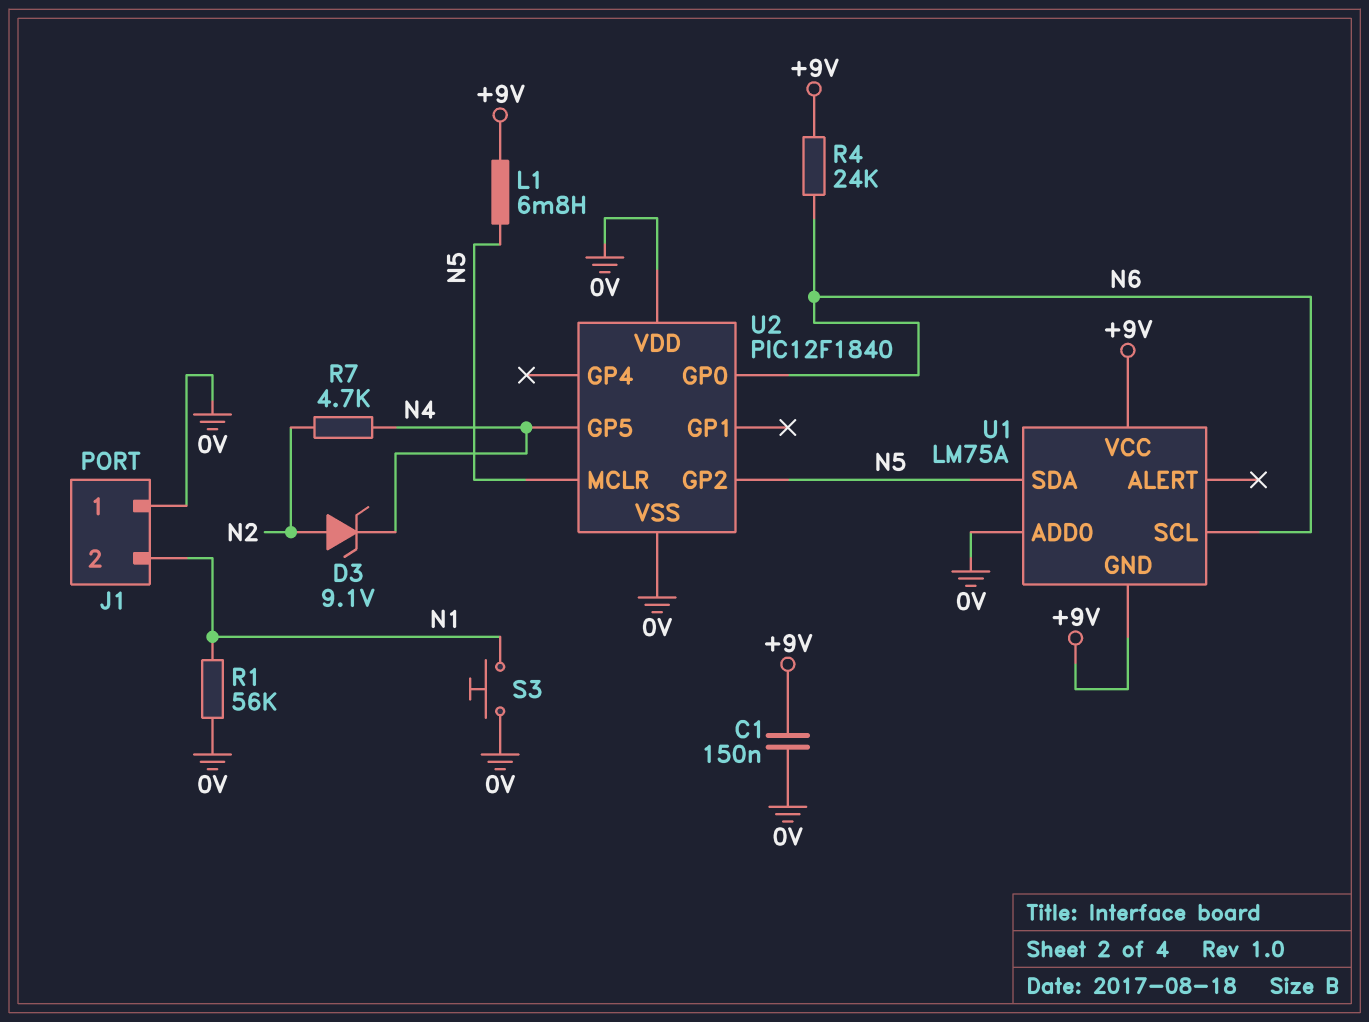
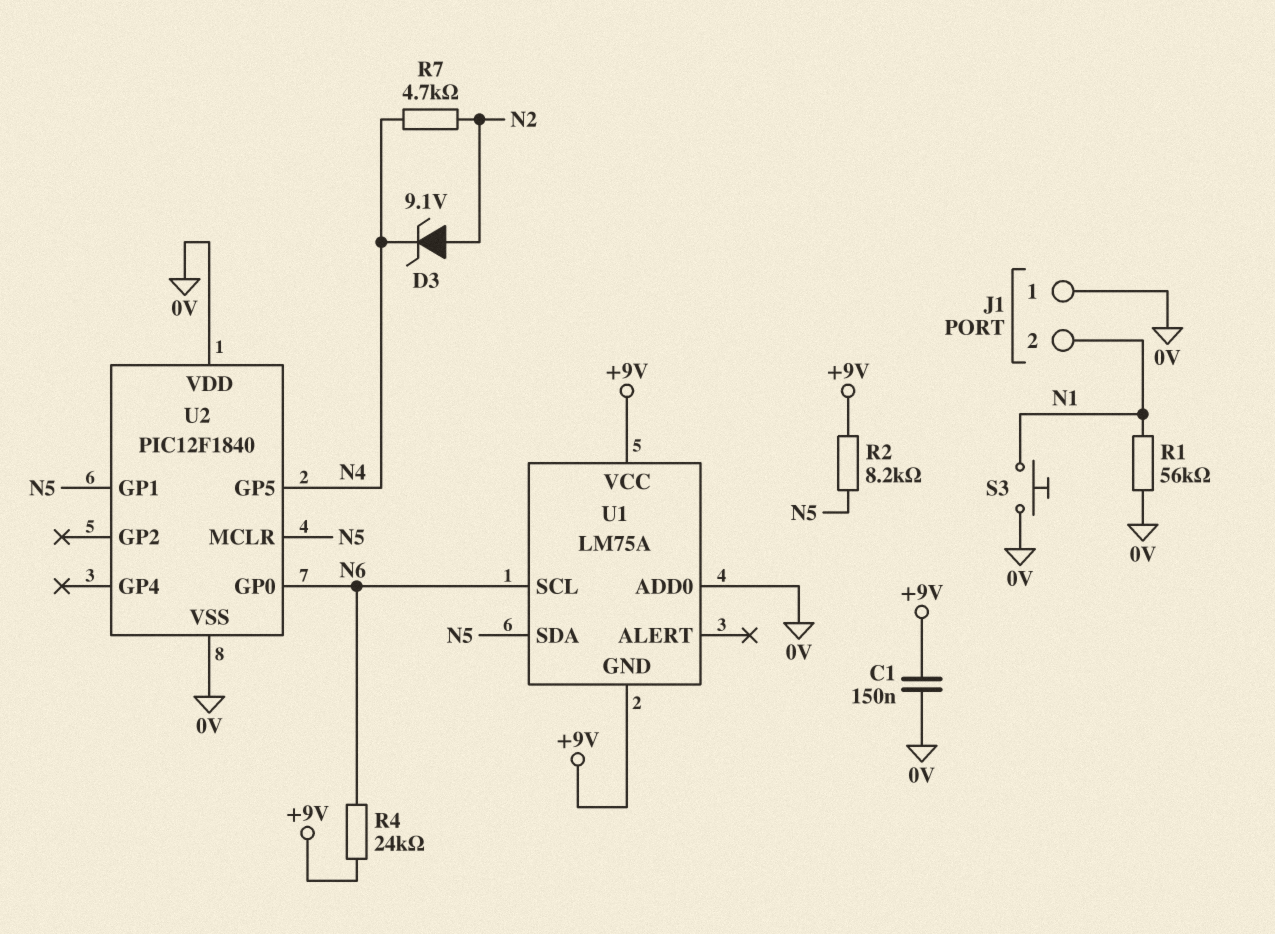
L1: 6.8mH (+9V, N5) -> none
R2: none -> 8.2k (+9V, N5)
U2 pin GP1: none -> N5
U2 pin GP2: N5 -> none

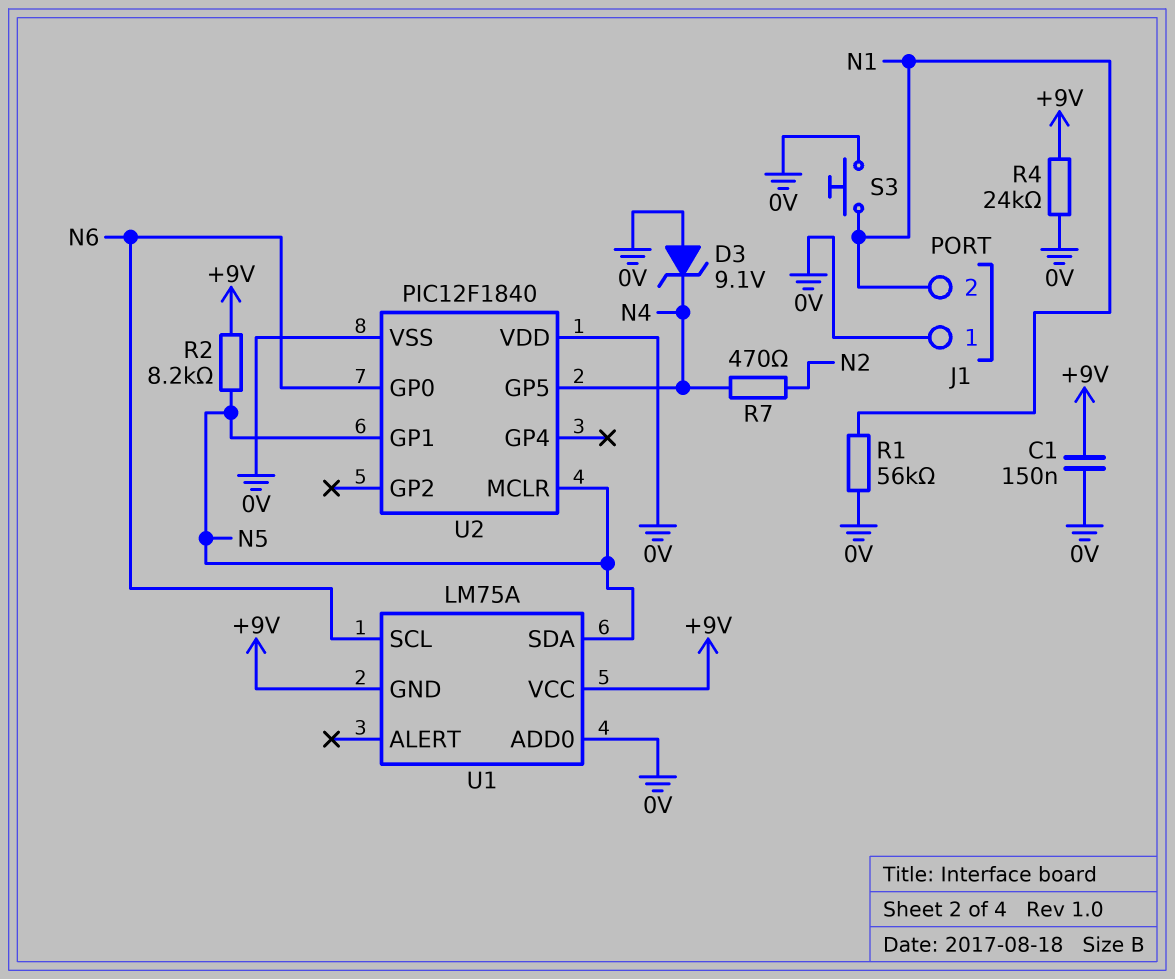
D3: zener 9.1V (A N2, K N4) -> zener 9.1V (A 0V, K N4)
R4: 24k (+9V, N6) -> 24k (+9V, 0V)
R7: 4.7k (N2, N4) -> 470 (N2, N4)

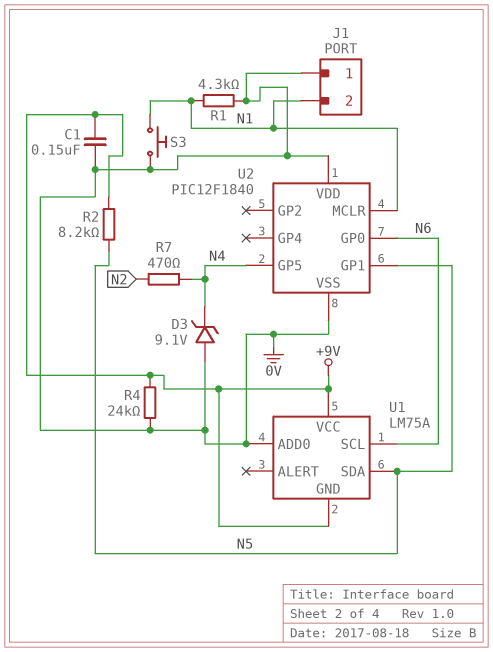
R1: 56k (0V, N1) -> 4.3k (0V, N1)
U2 pin MCLR: N5 -> N1

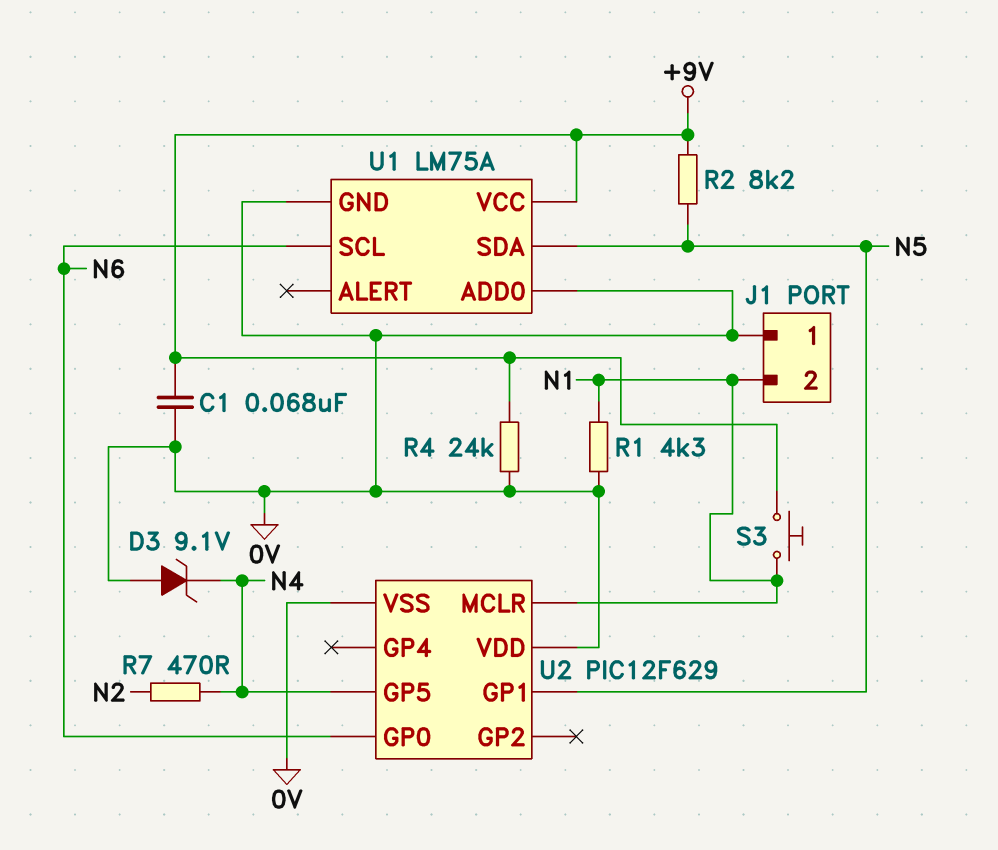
C1: 150nF (+9V, 0V) -> 68nF (+9V, 0V)
S3: button (0V, N1) -> button (+9V, N1)
U1 pin GND: +9V -> 0V
U2: PIC12F1840 -> PIC12F629

